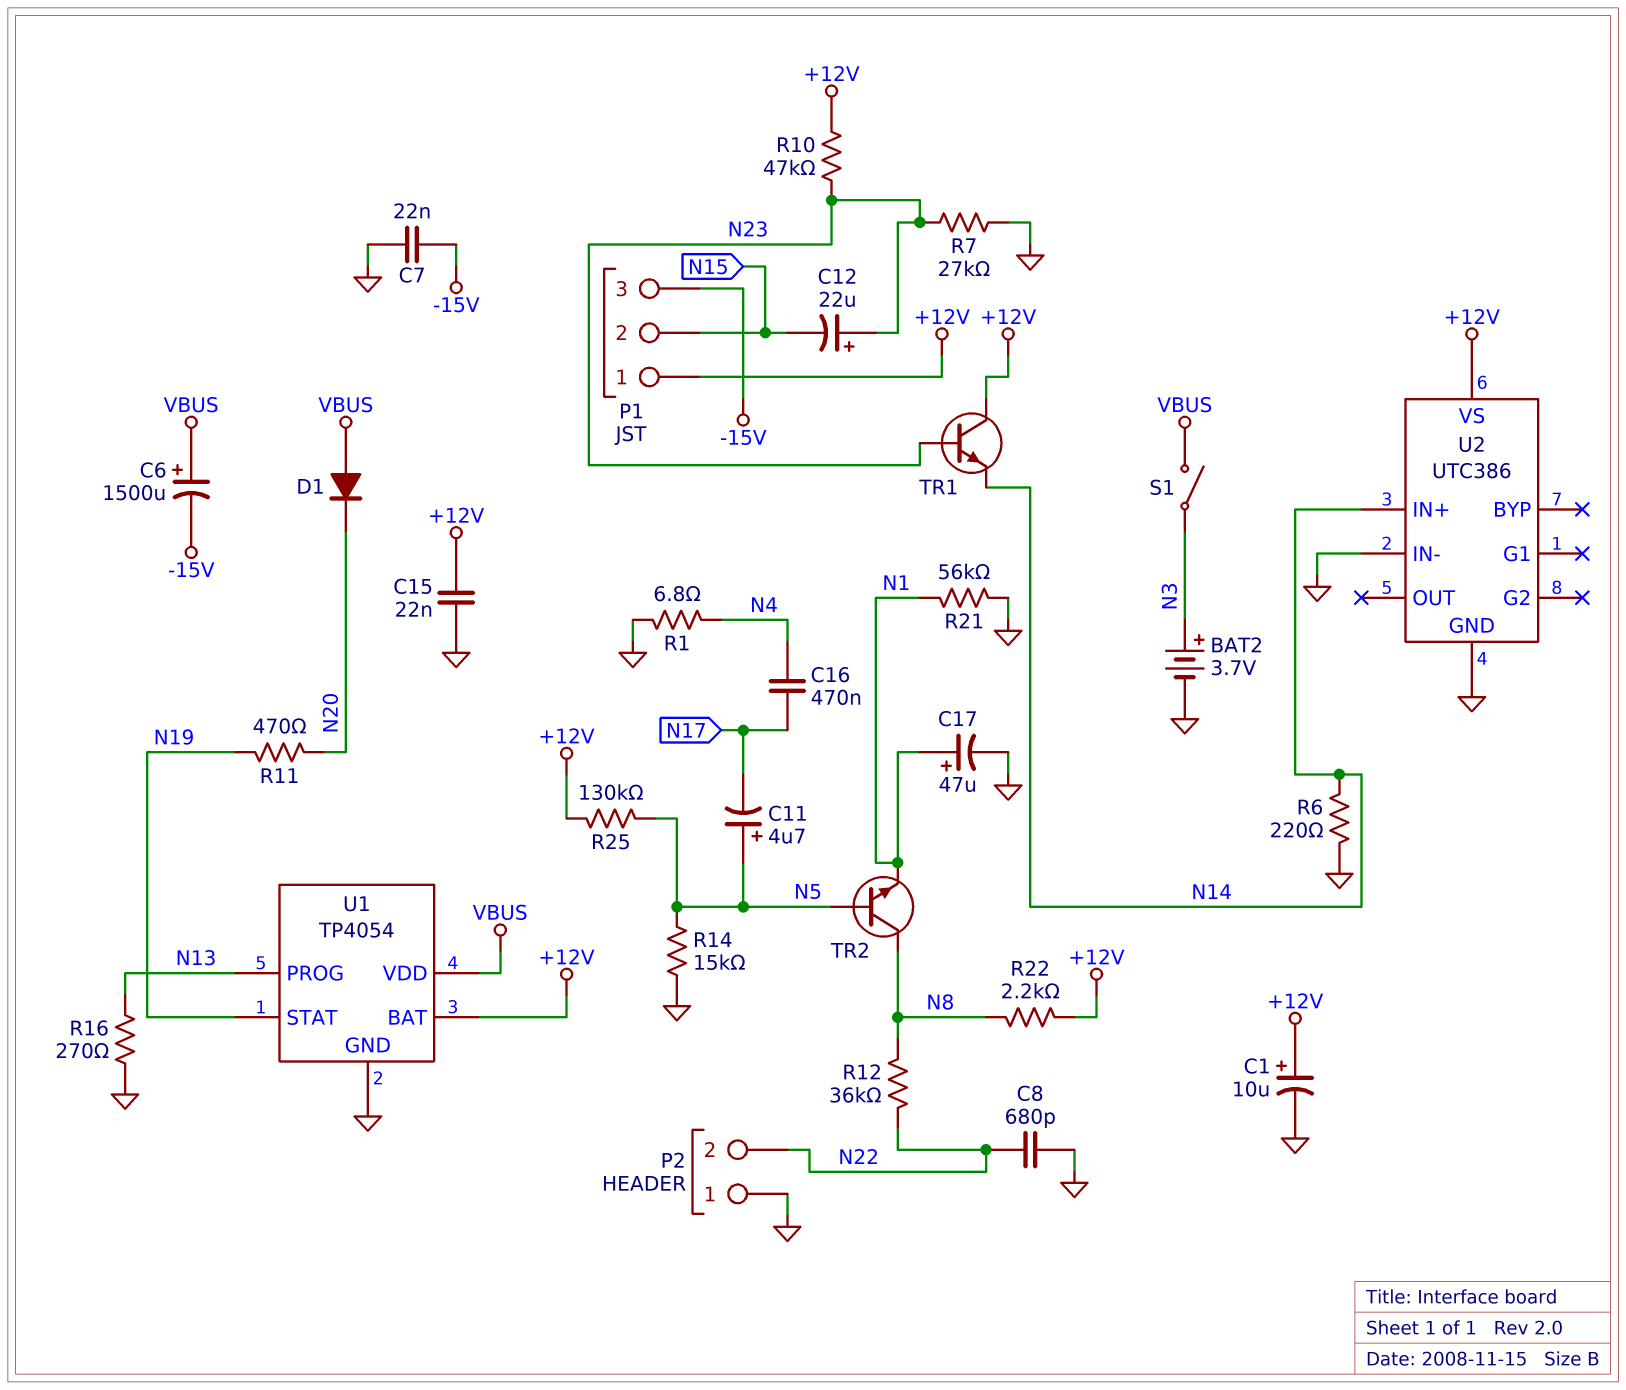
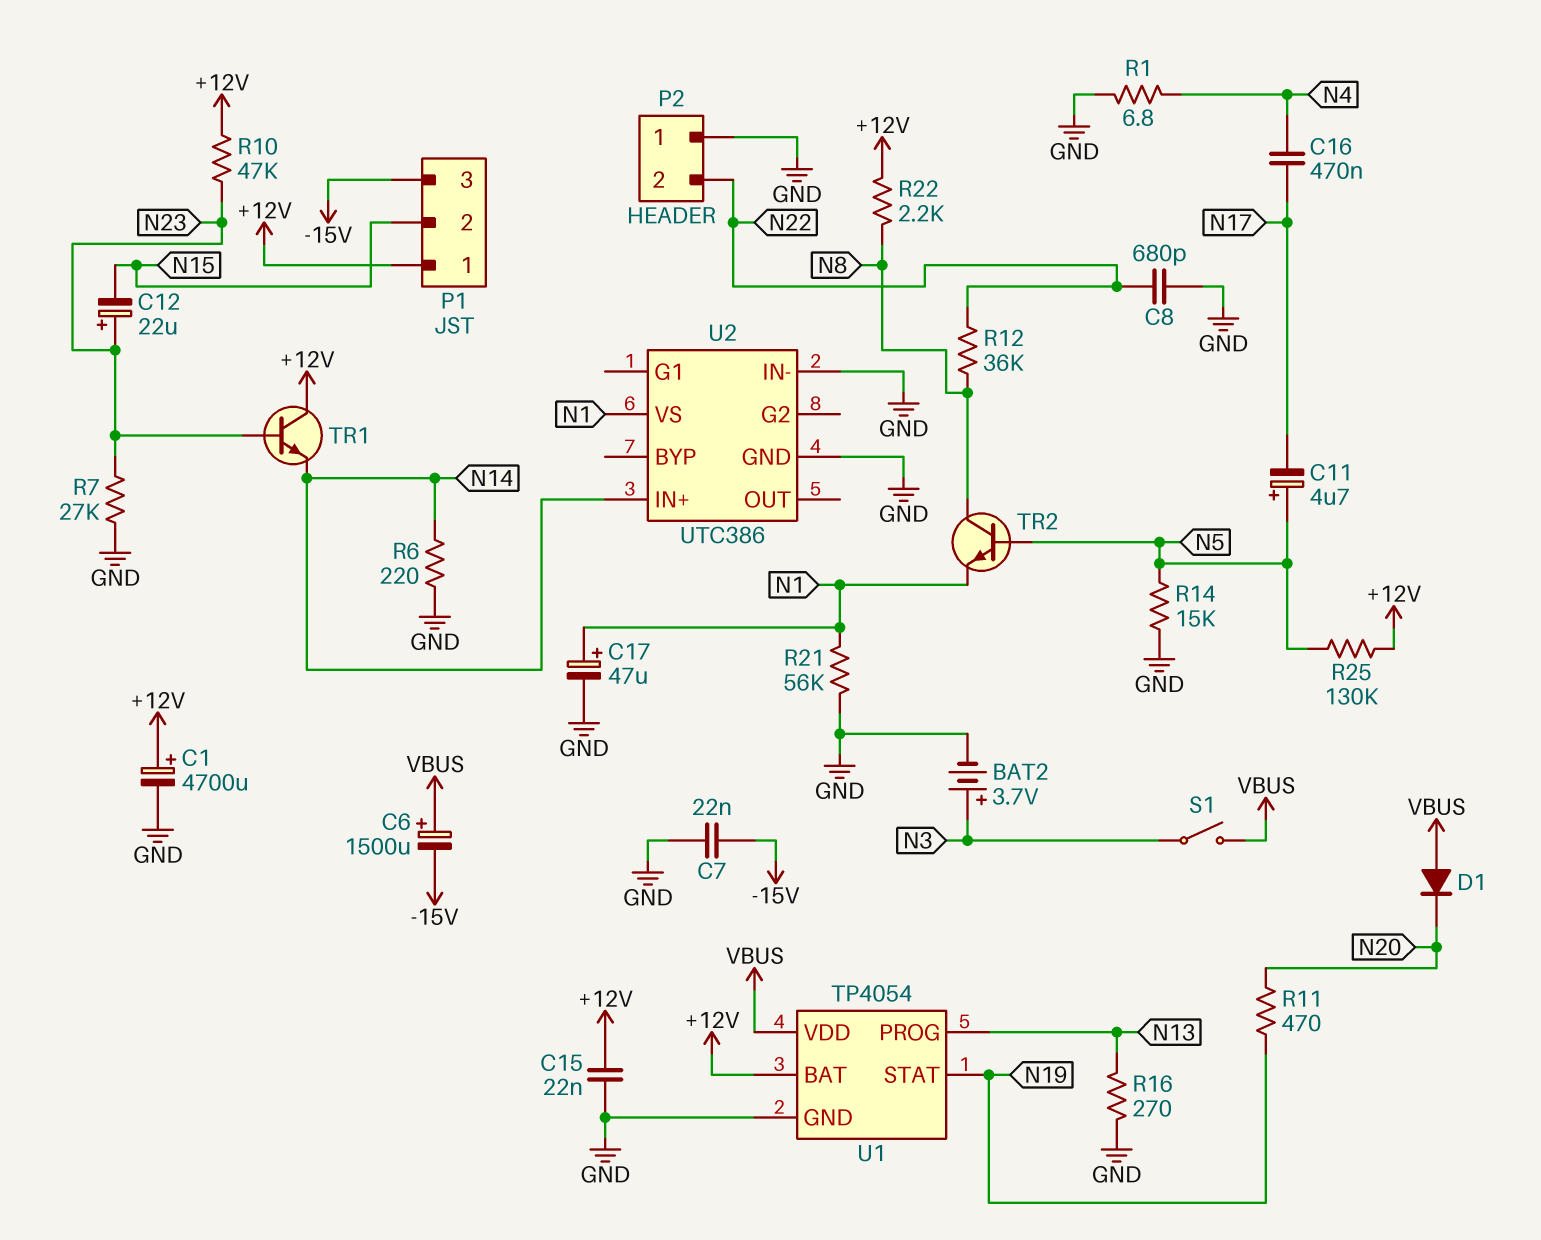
C1: 10uF (plus +12V, minus GND) -> 4700uF (plus +12V, minus GND)
U2 pin VS: +12V -> N1

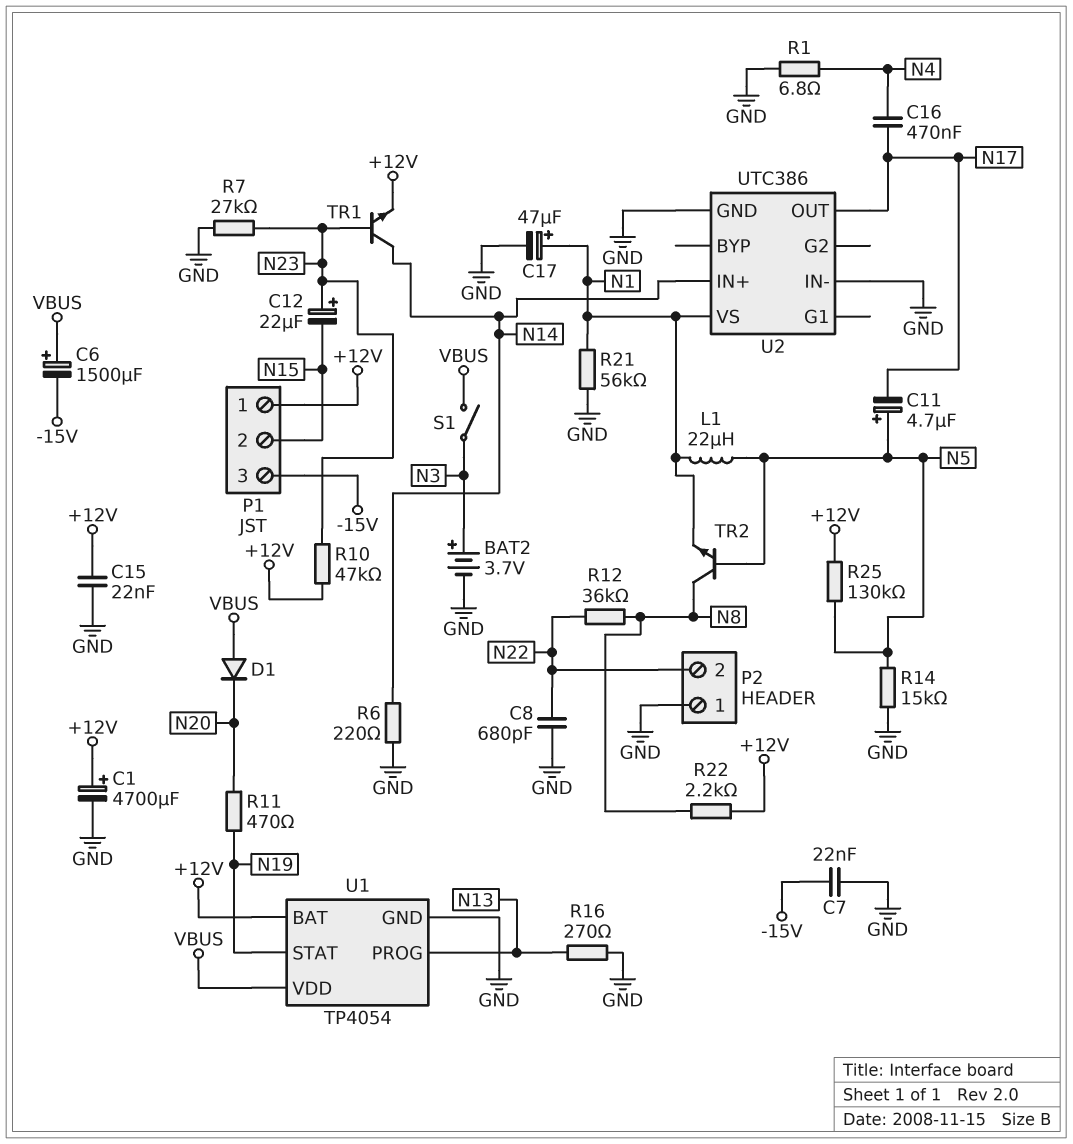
L1: none -> 22uH (N1, N5)
TR1: NPN (B N23, C +12V, E N14) -> NPN (B N23, C N14, E +12V)
U2 pin OUT: none -> N17

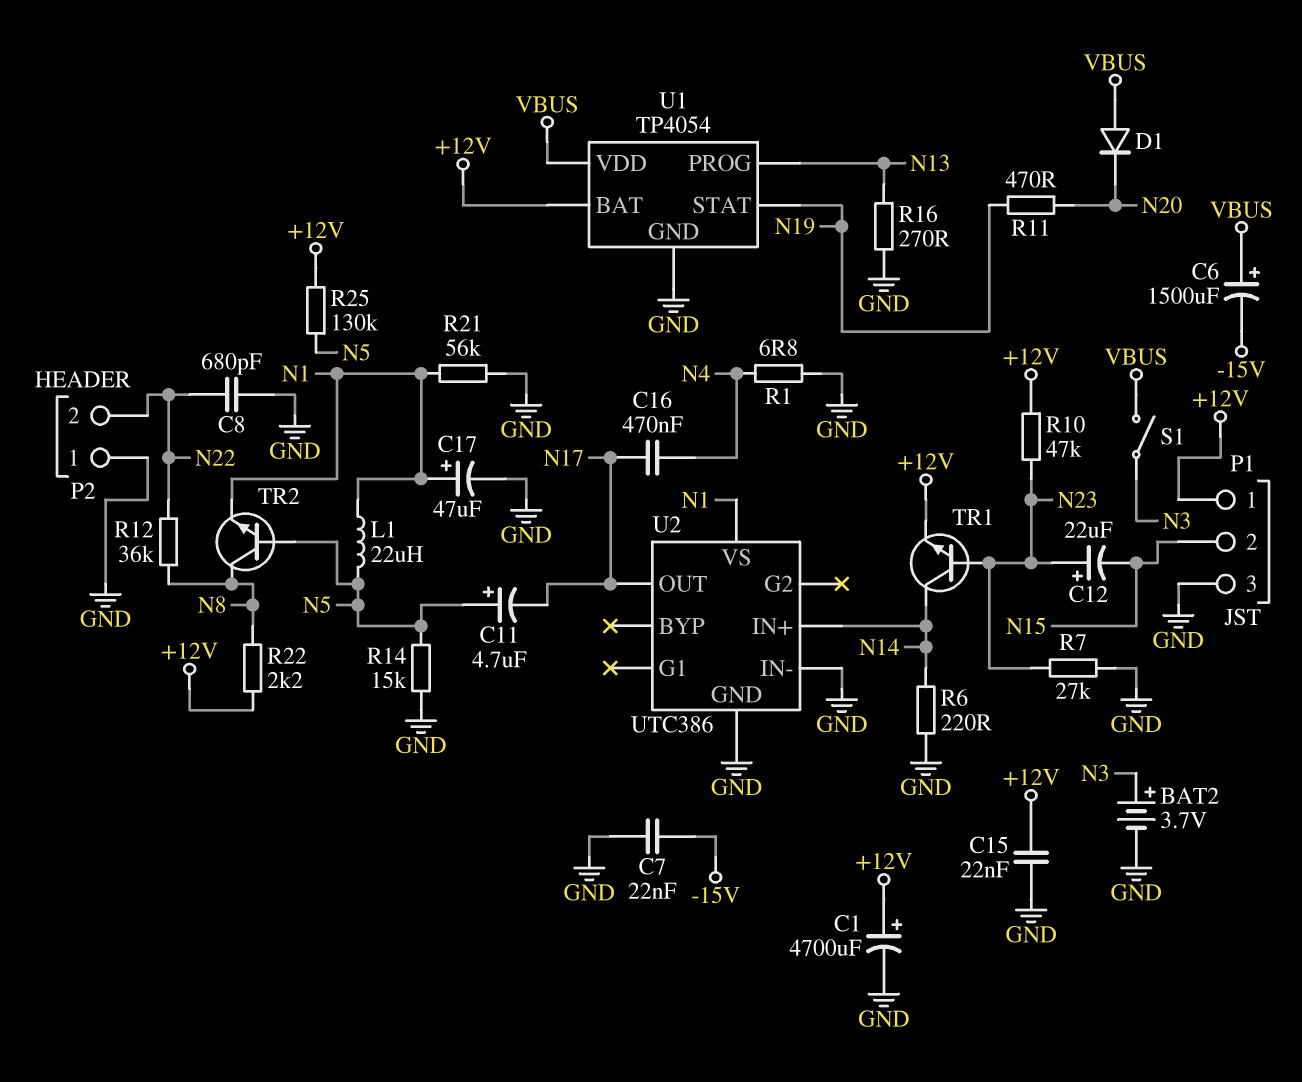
P1 pin 3: -15V -> GND

